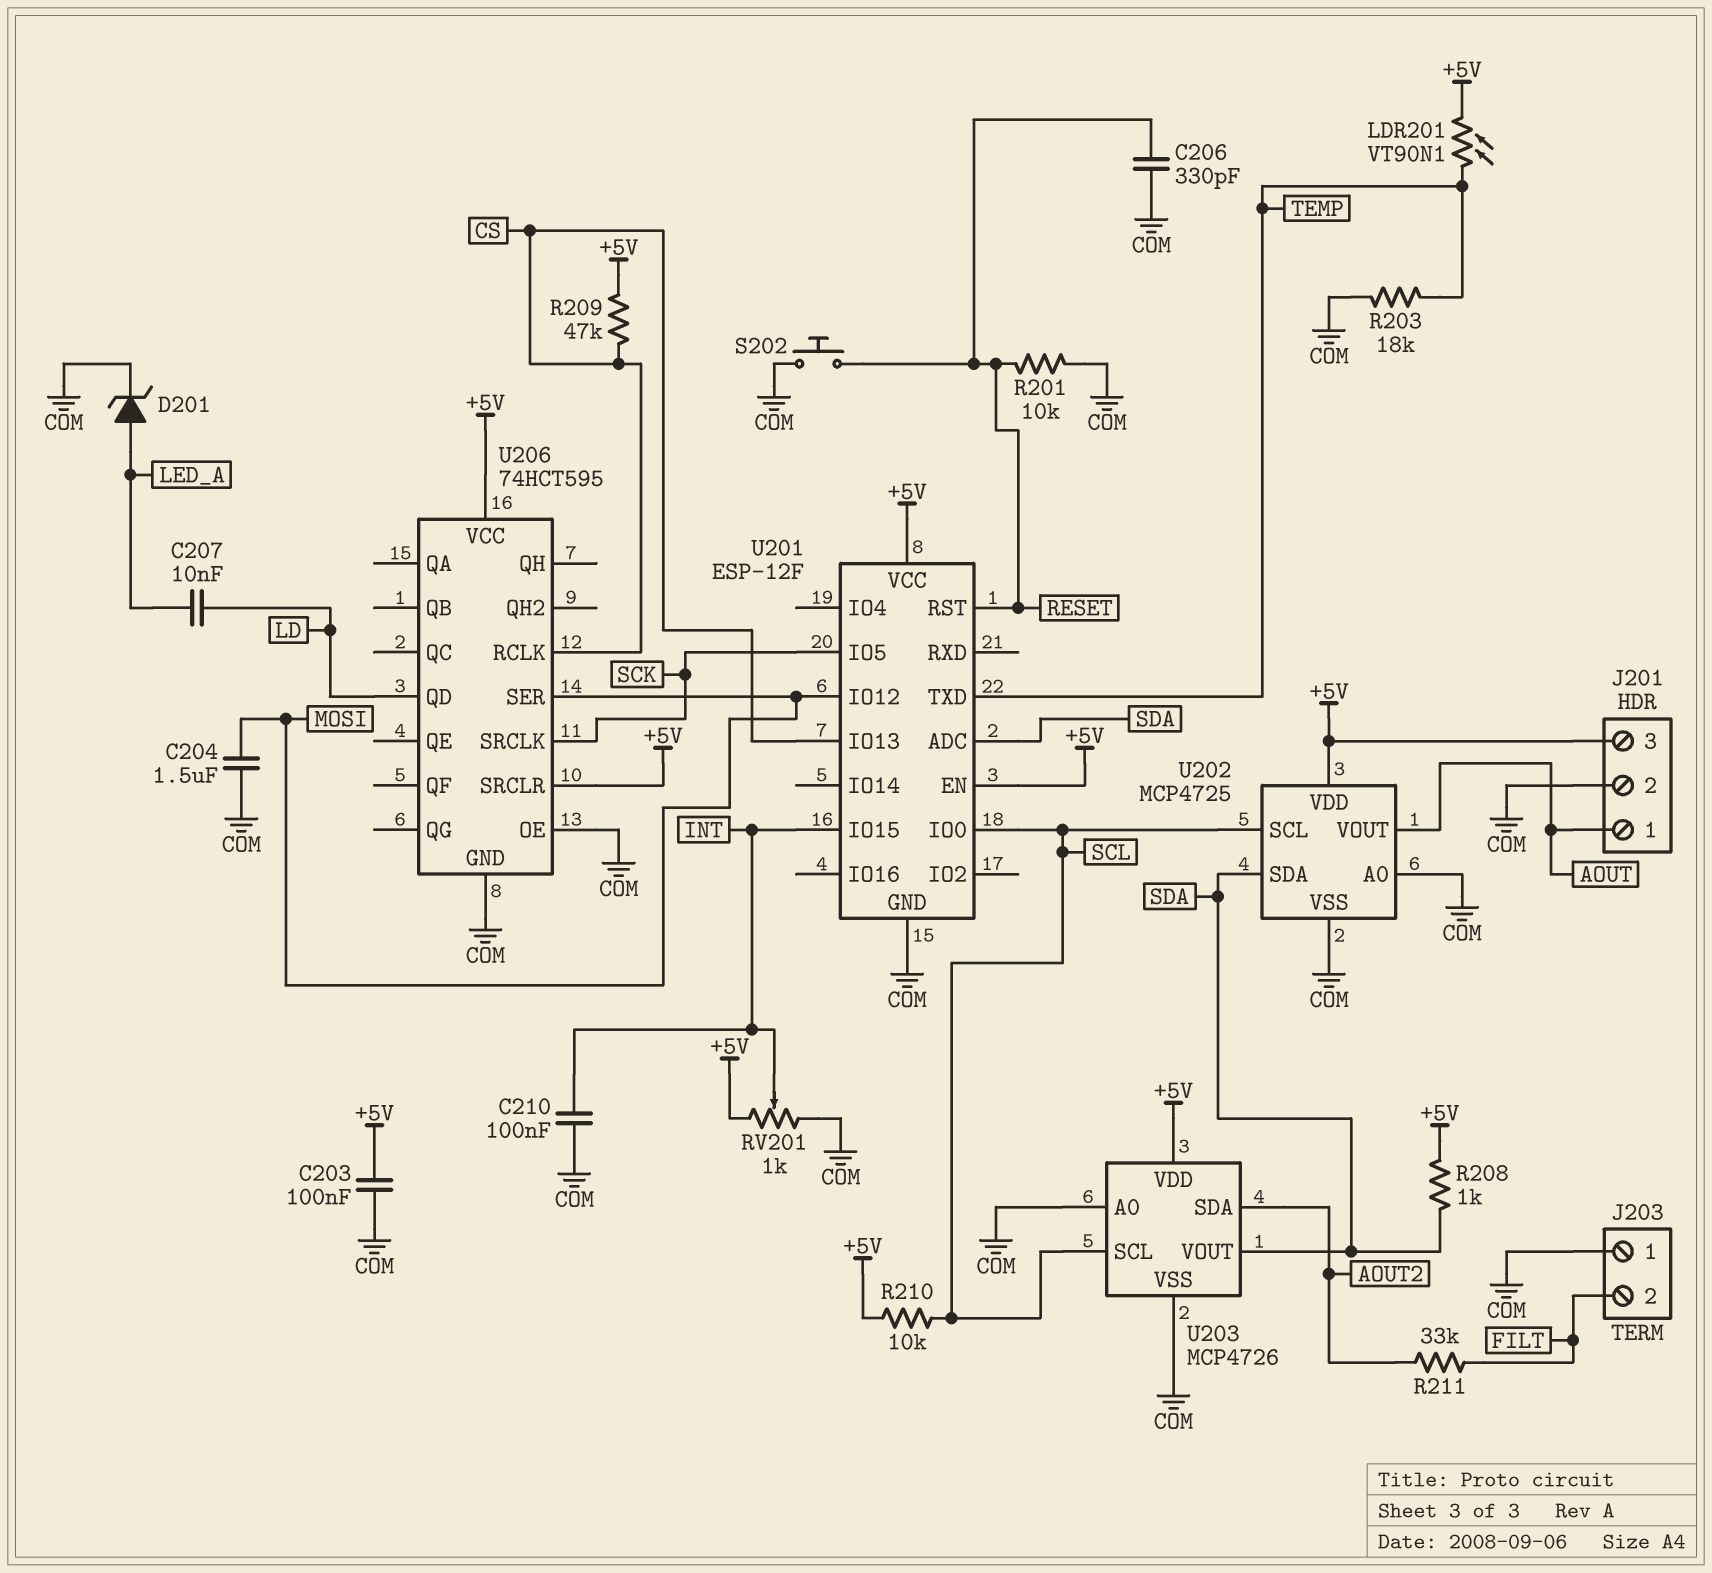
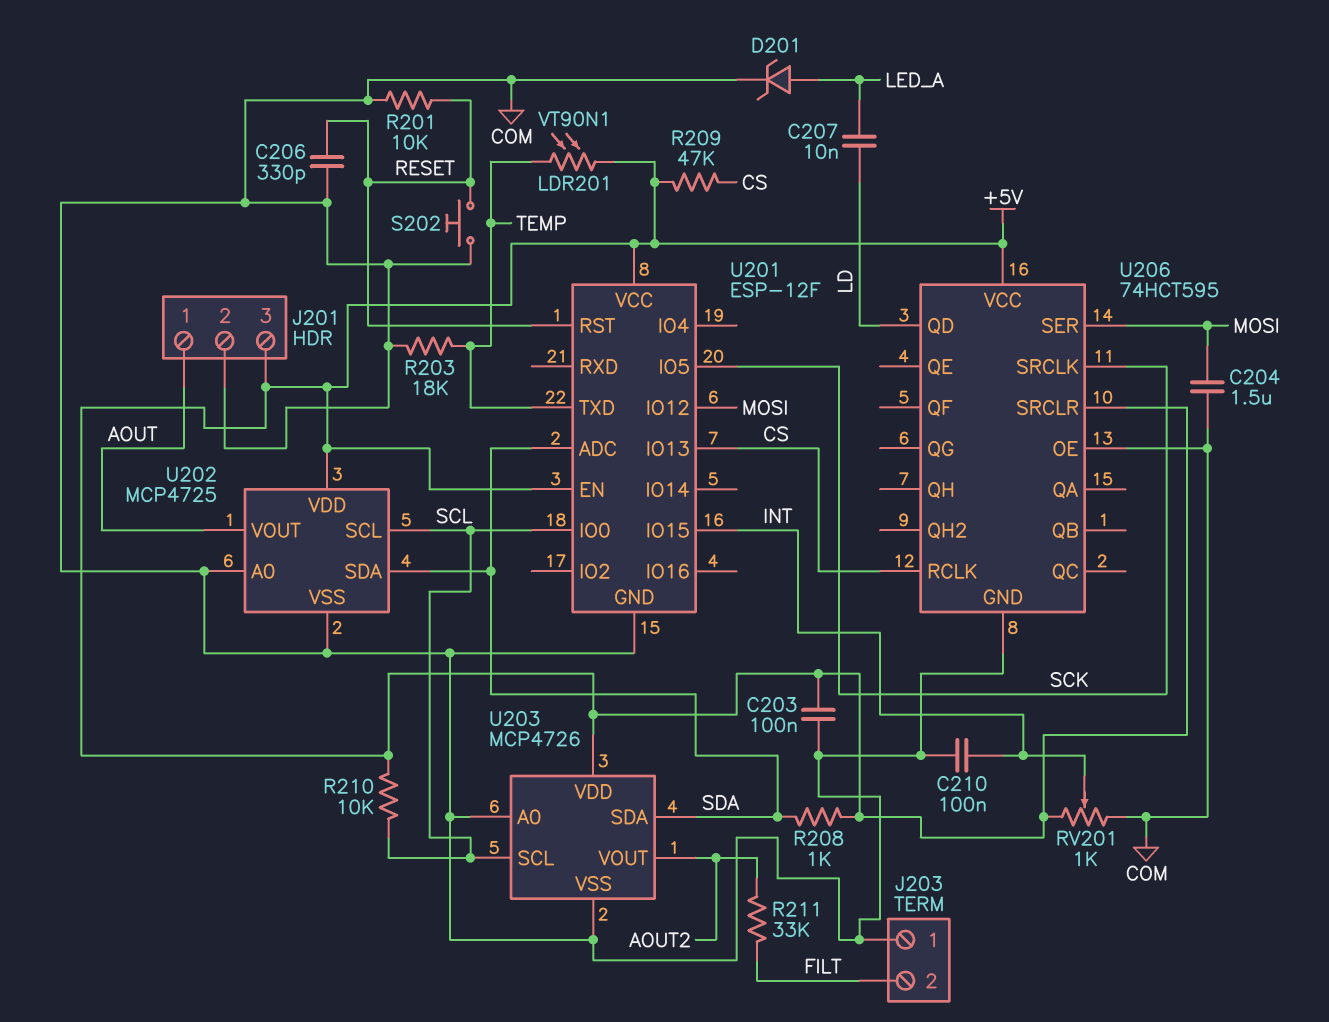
U203 pin SDA: AOUT2 -> SDA
U203 pin VOUT: SDA -> AOUT2

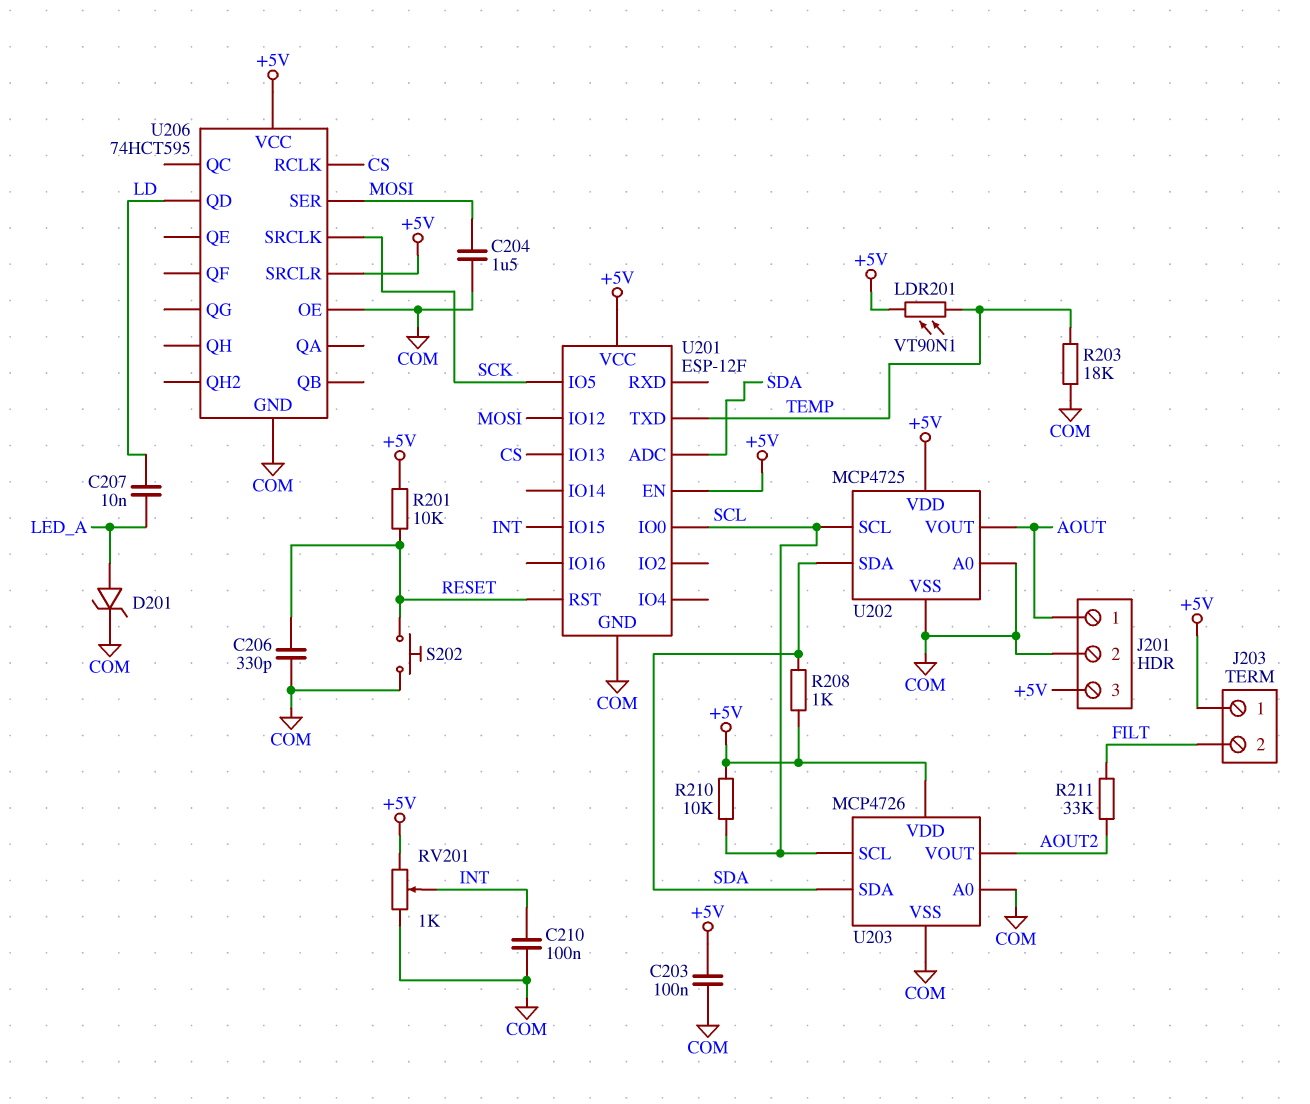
J203 pin 1: COM -> +5V
R201: 10k (COM, RESET) -> 10k (+5V, RESET)
R209: 47k (+5V, CS) -> none

